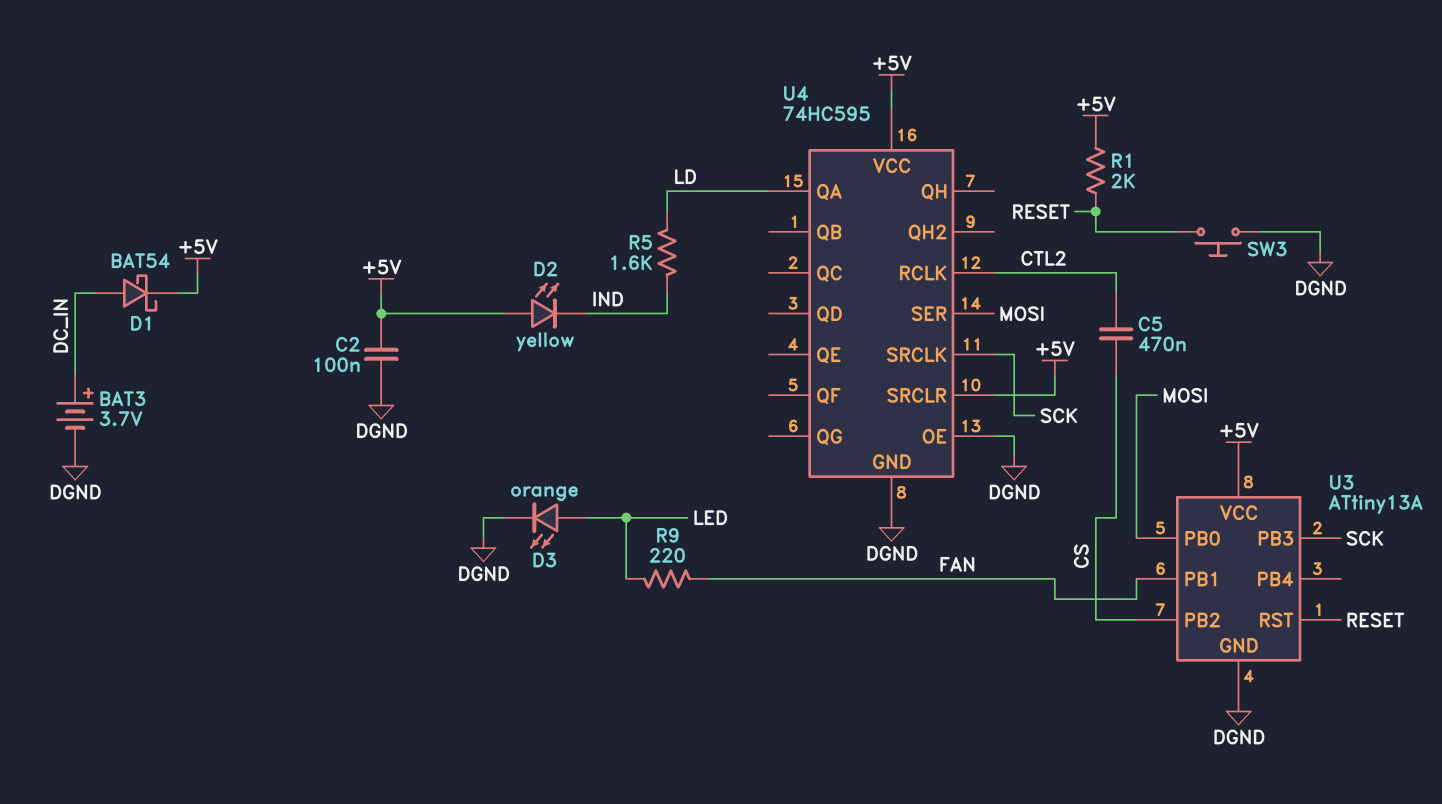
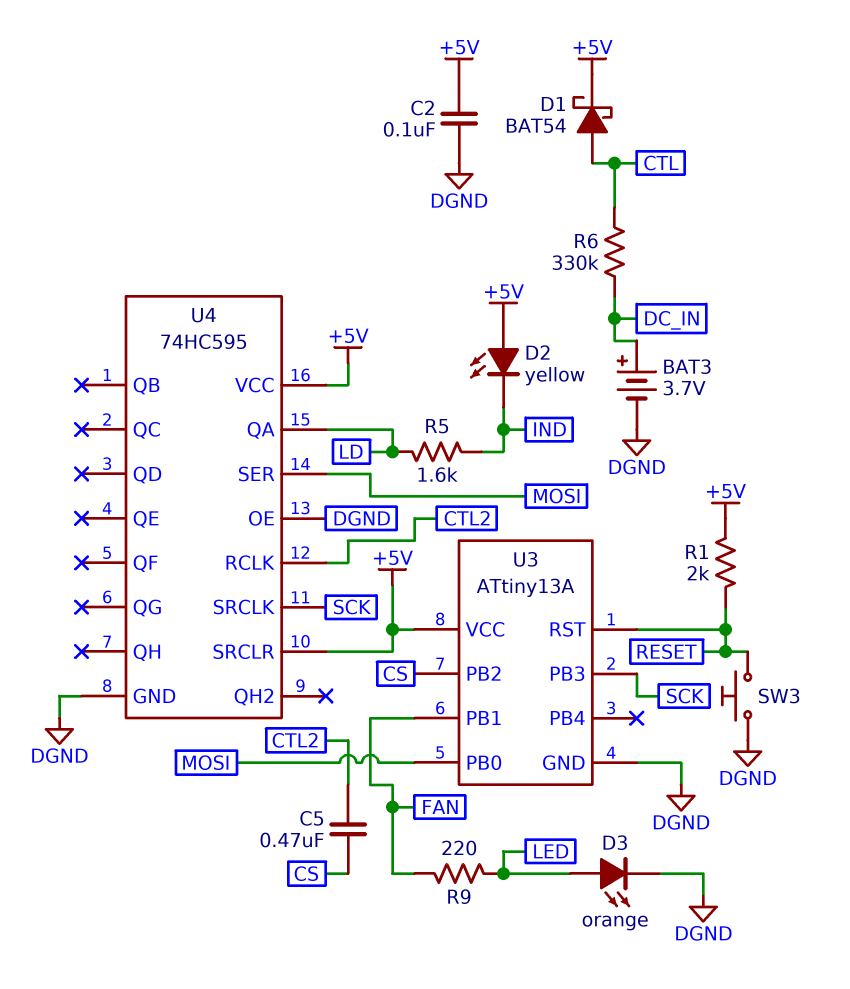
D1: schottky BAT54 (A DC_IN, K +5V) -> schottky BAT54 (A CTL, K +5V)
R6: none -> 330k (CTL, DC_IN)

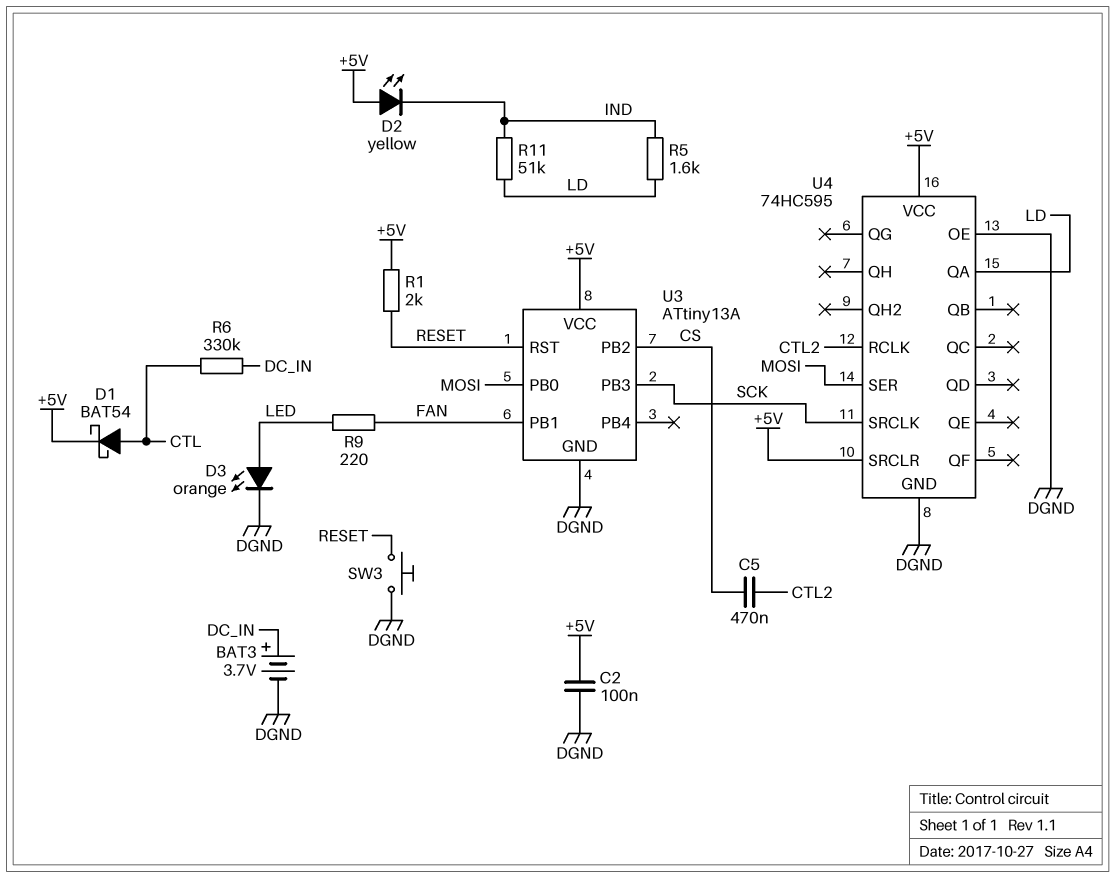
R11: none -> 51k (IND, LD)

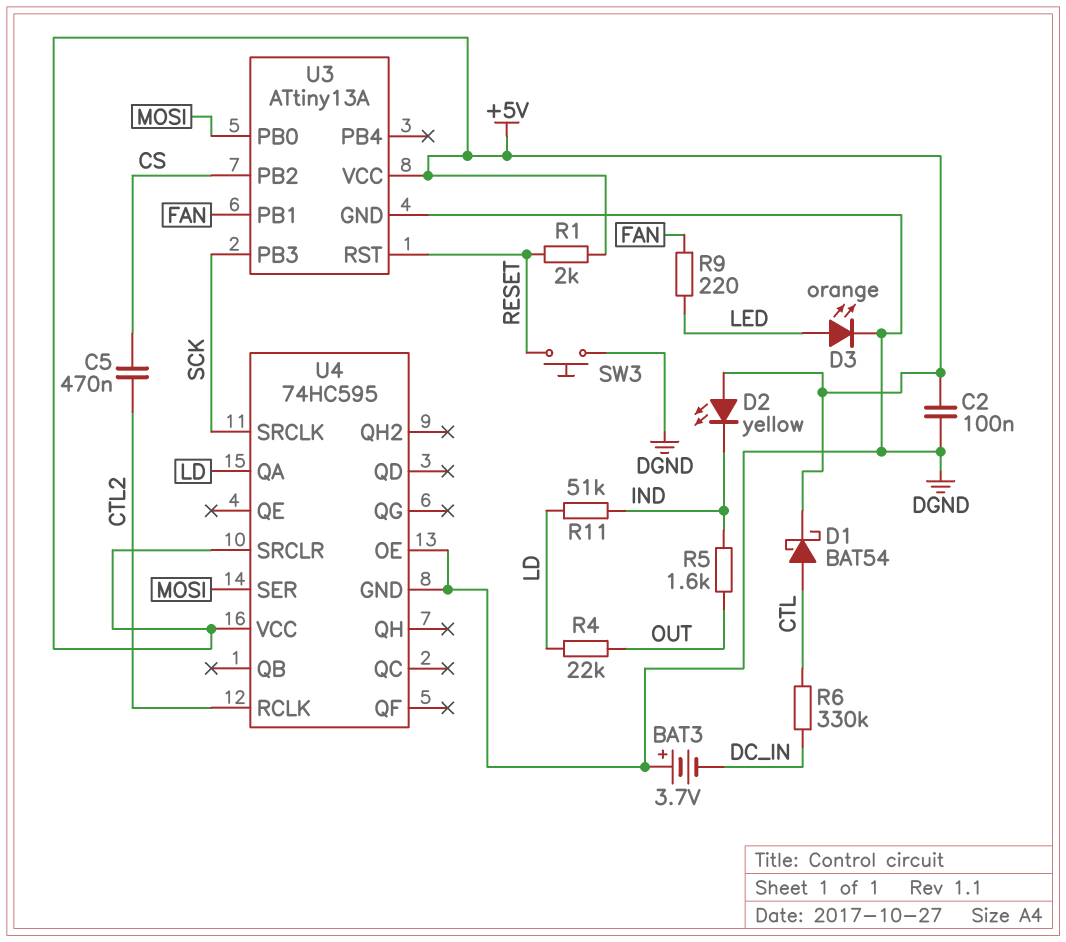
BAT3: 3.7V (plus DC_IN, minus DGND) -> 3.7V (plus DGND, minus DC_IN)
R4: none -> 22k (LD, OUT)
R5: 1.6k (IND, LD) -> 1.6k (IND, OUT)

